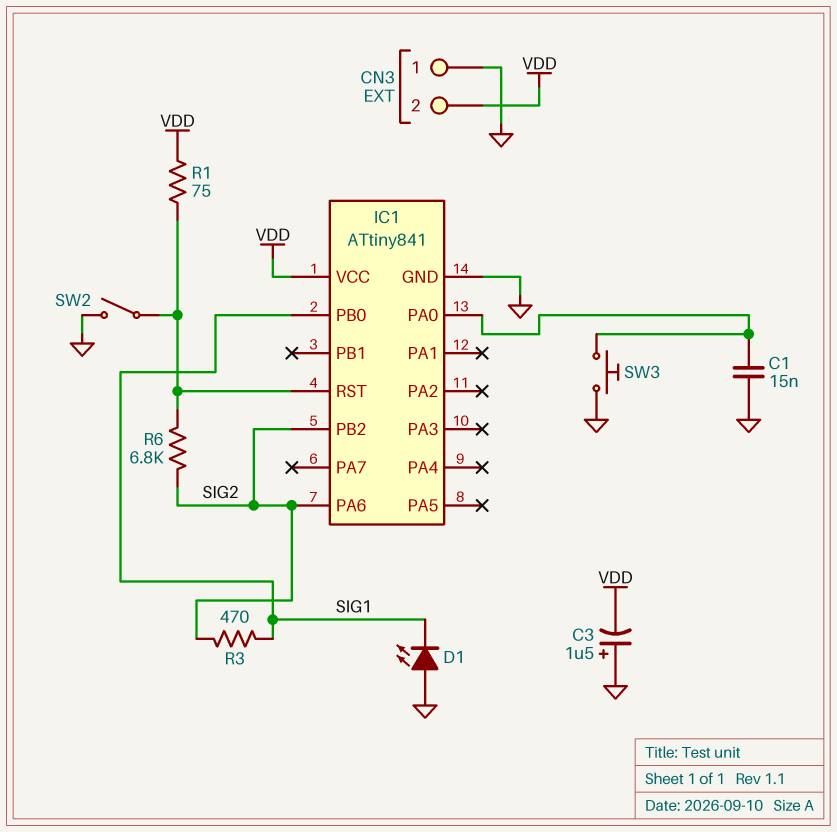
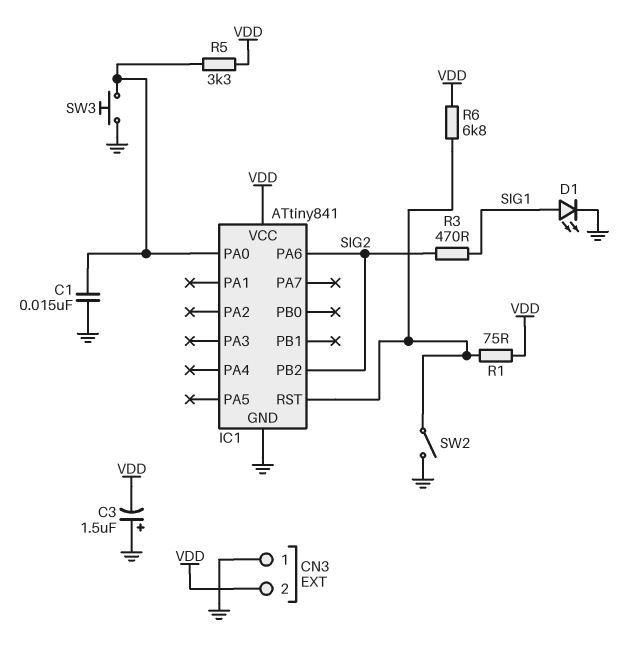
D1: LED (A GND, K SIG1) -> LED (A SIG1, K GND)
IC1 pin PB0: SIG1 -> none
R5: none -> 3.3k (IC1/PA0, VDD)
R6: 6.8k (IC1/RST, SIG2) -> 6.8k (IC1/RST, VDD)

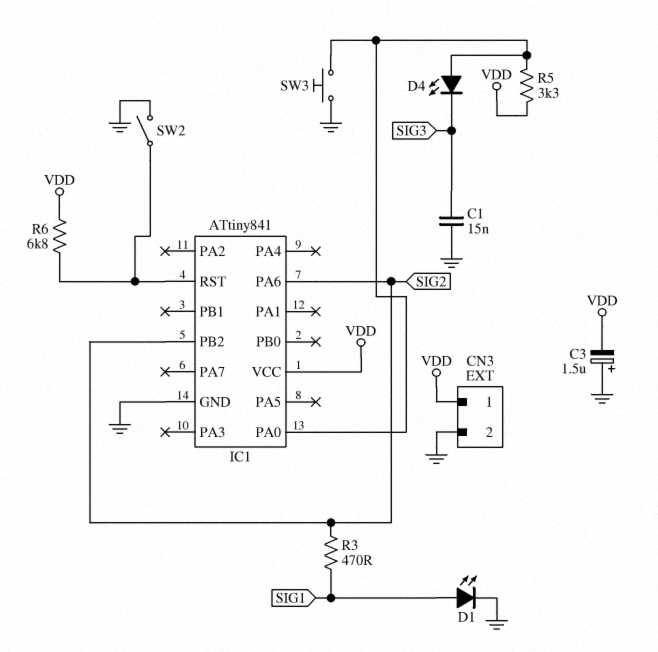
C1: 15nF (GND, IC1/PA0) -> 15nF (GND, SIG3)
CN3 pin 1: GND -> VDD
CN3 pin 2: VDD -> GND
D4: none -> LED (A IC1/PA0, K SIG3)
R1: 75 (IC1/RST, VDD) -> none

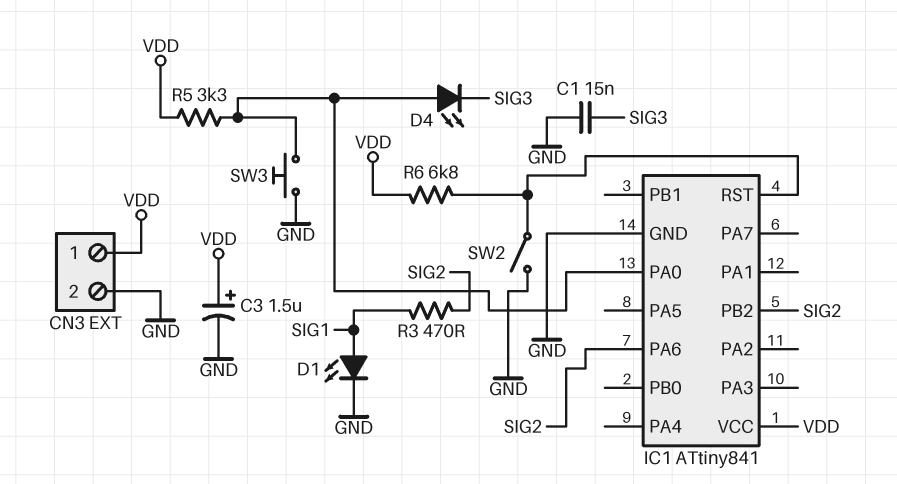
C3: 1.5uF (plus GND, minus VDD) -> 1.5uF (plus VDD, minus GND)

